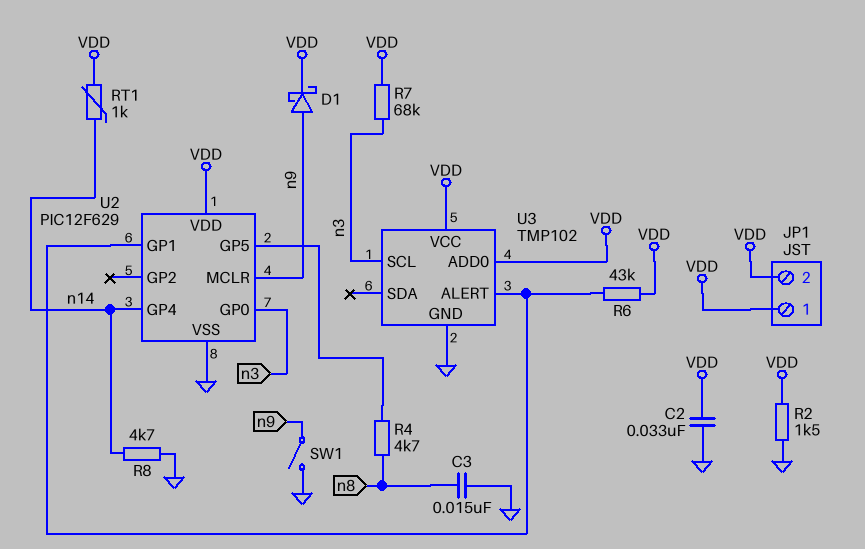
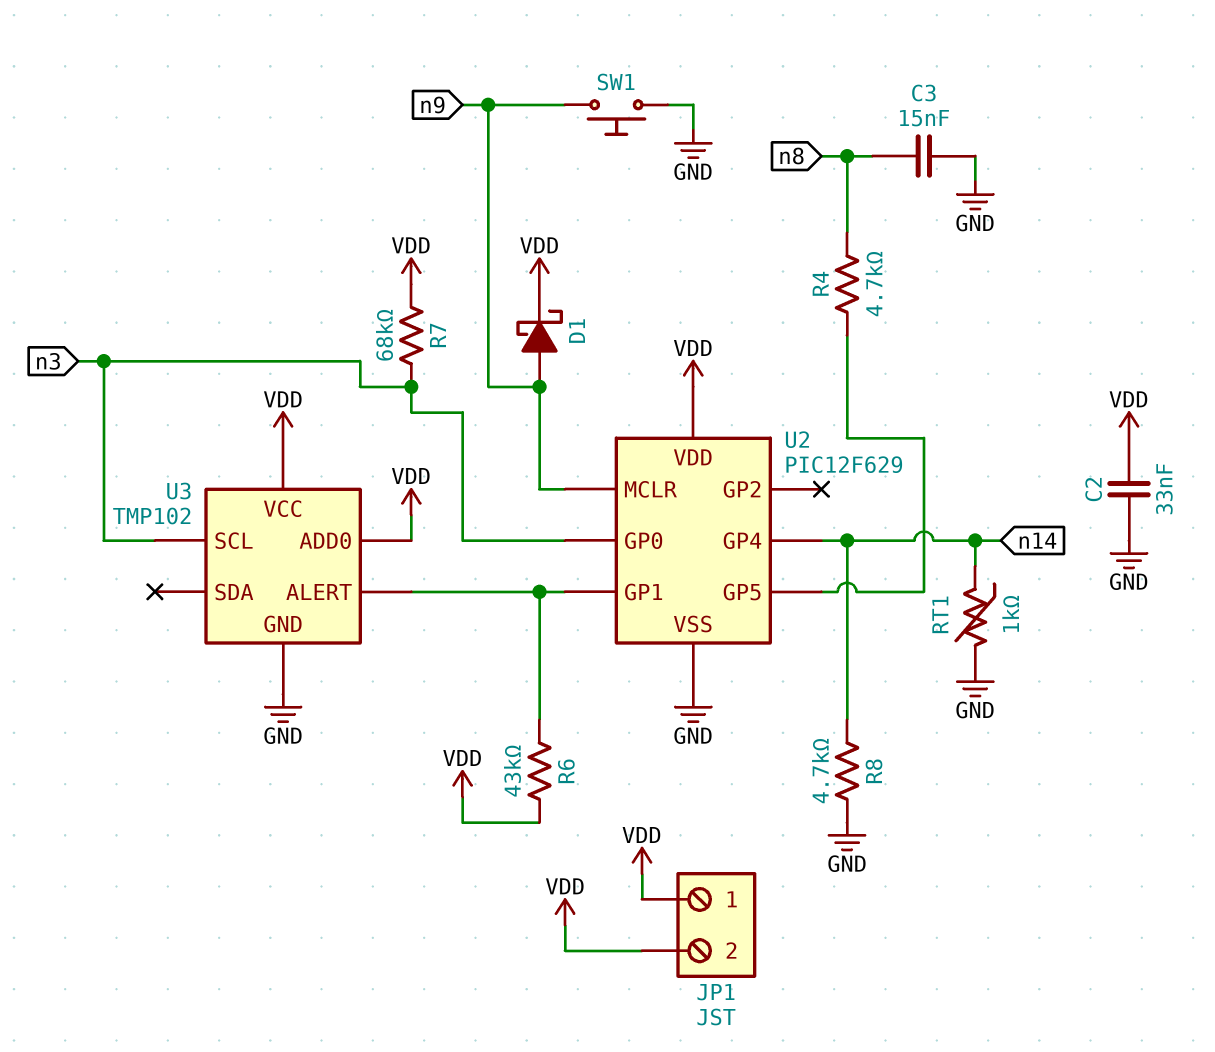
R2: 1.5k (GND, VDD) -> none
RT1: 1k (VDD, n14) -> 1k (GND, n14)
SW1: switch (GND, n9) -> button (GND, n9)

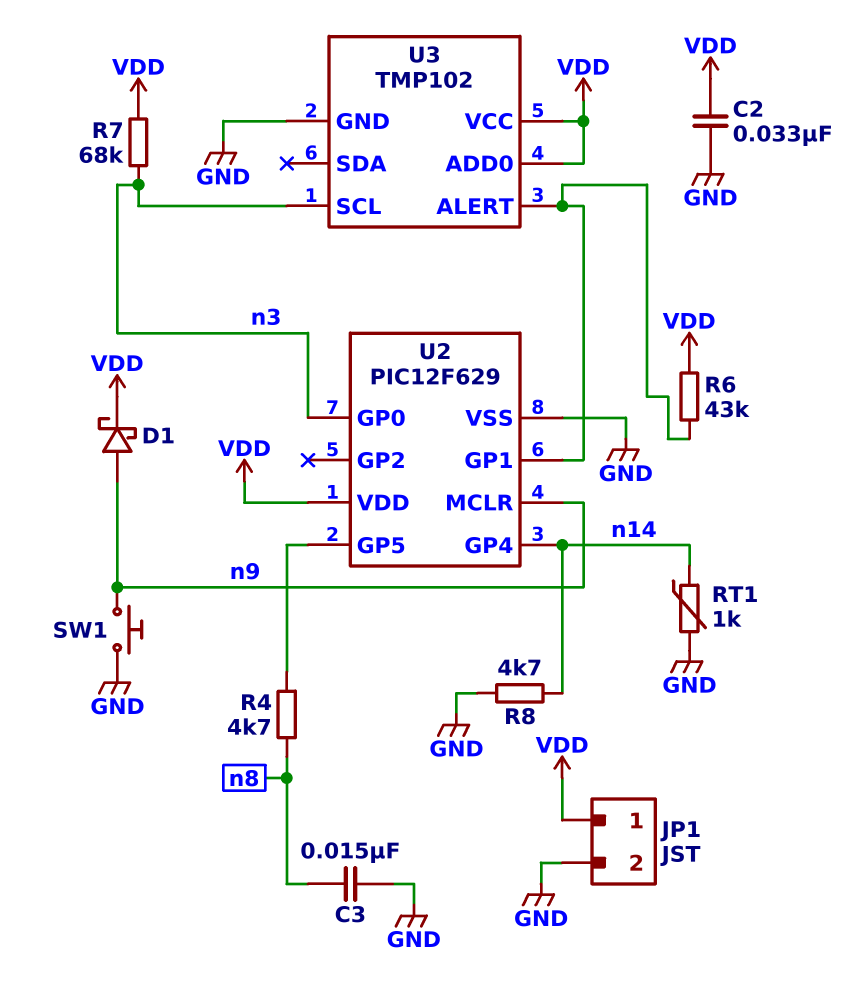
JP1 pin 2: VDD -> GND

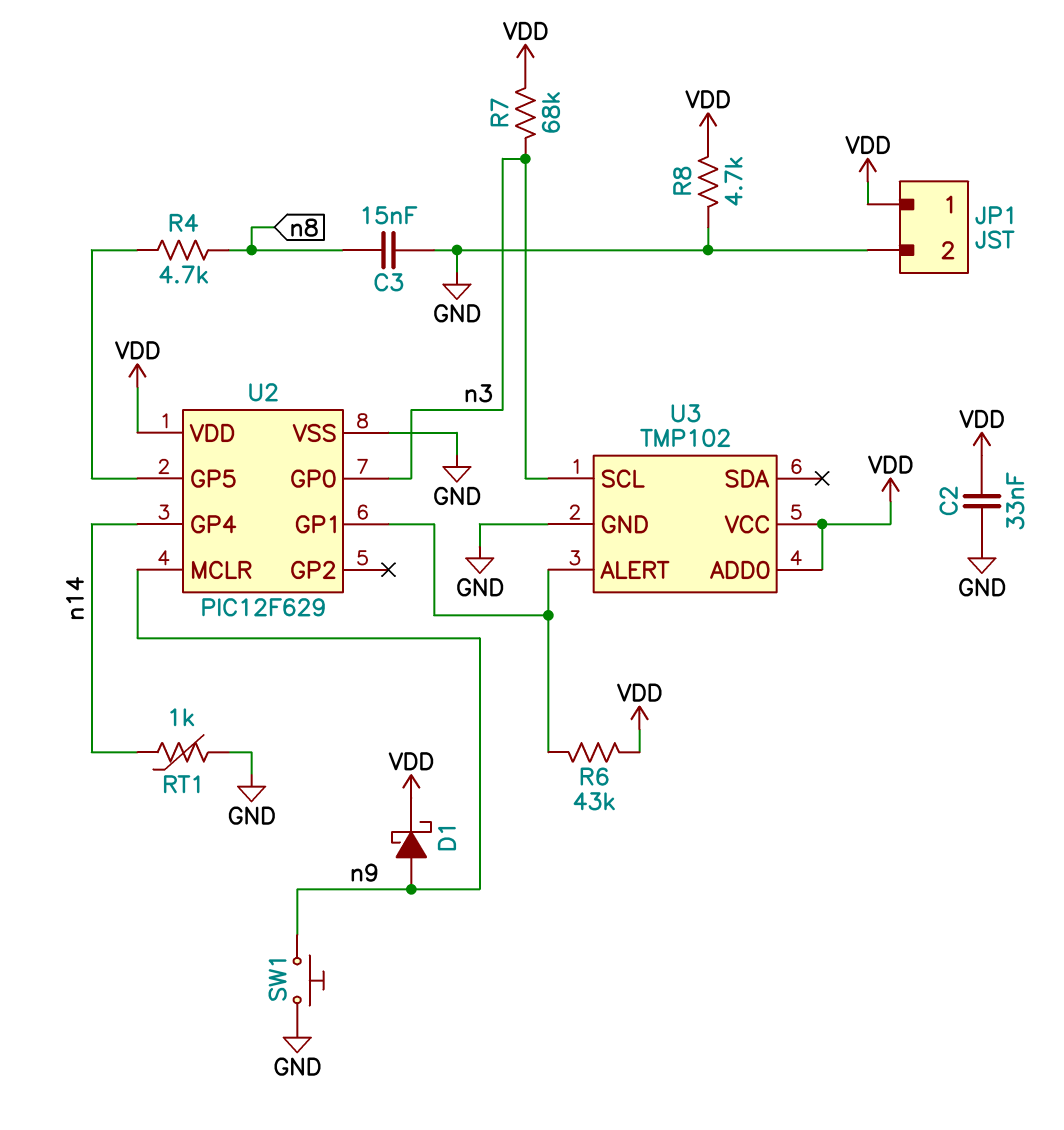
R8: 4.7k (GND, n14) -> 4.7k (GND, VDD)

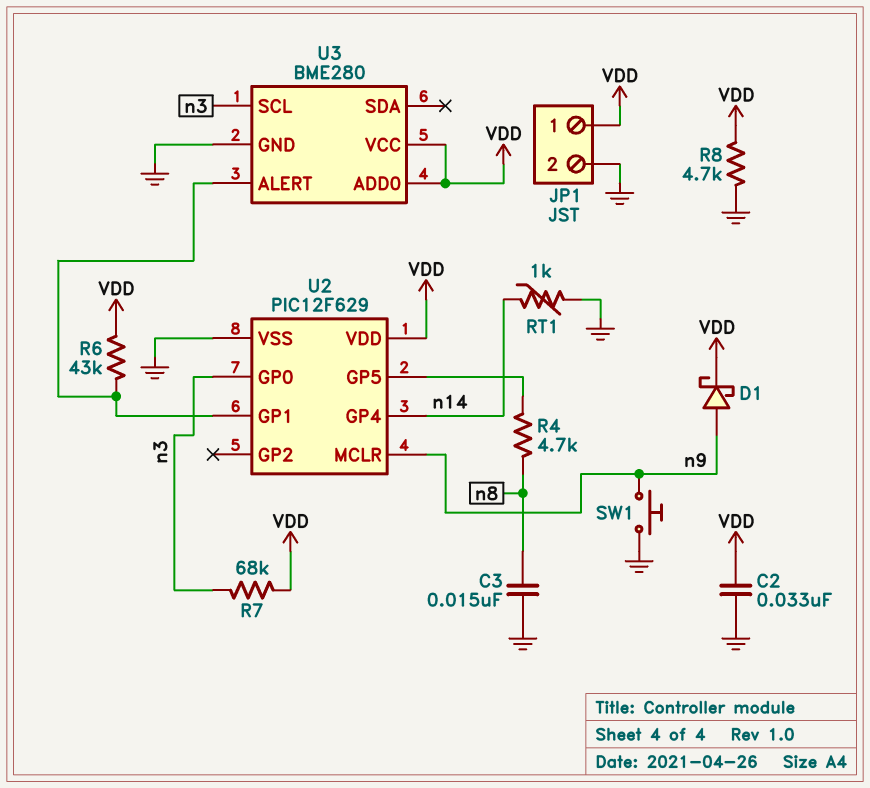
U3: TMP102 -> BME280

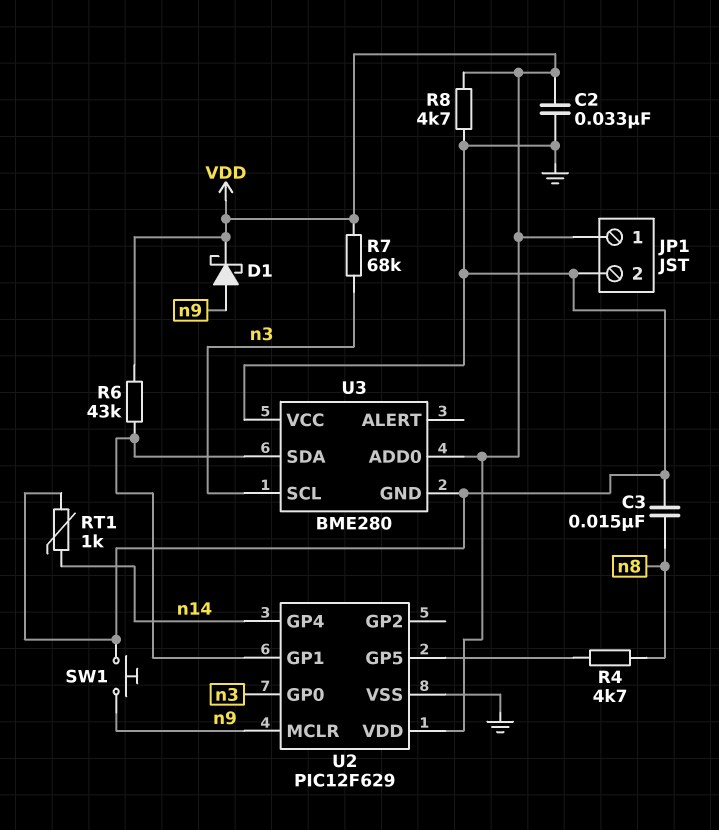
U3 pin ALERT: U2/GP1 -> none
U3 pin SDA: none -> U2/GP1
U3 pin VCC: VDD -> GND

